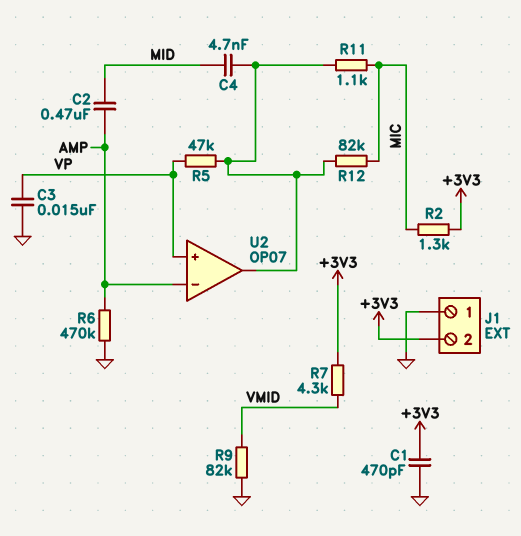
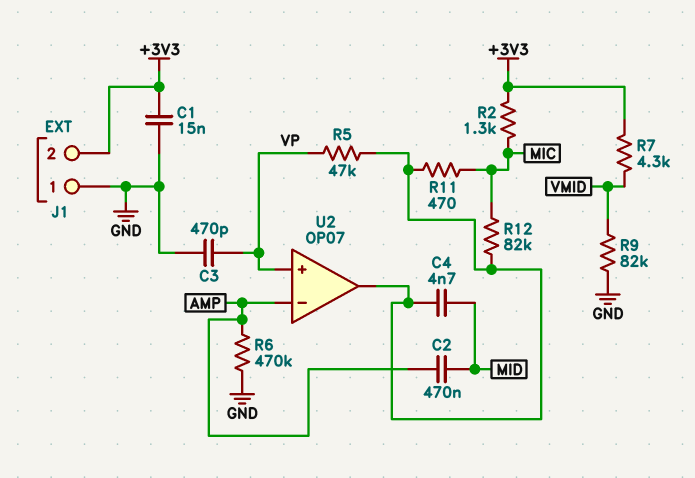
C1: 470pF (+3V3, GND) -> 15nF (+3V3, GND)
C3: 15nF (GND, VP) -> 470pF (GND, VP)
R11: 1.1k (MIC, U2/out) -> 470 (MIC, U2/out)

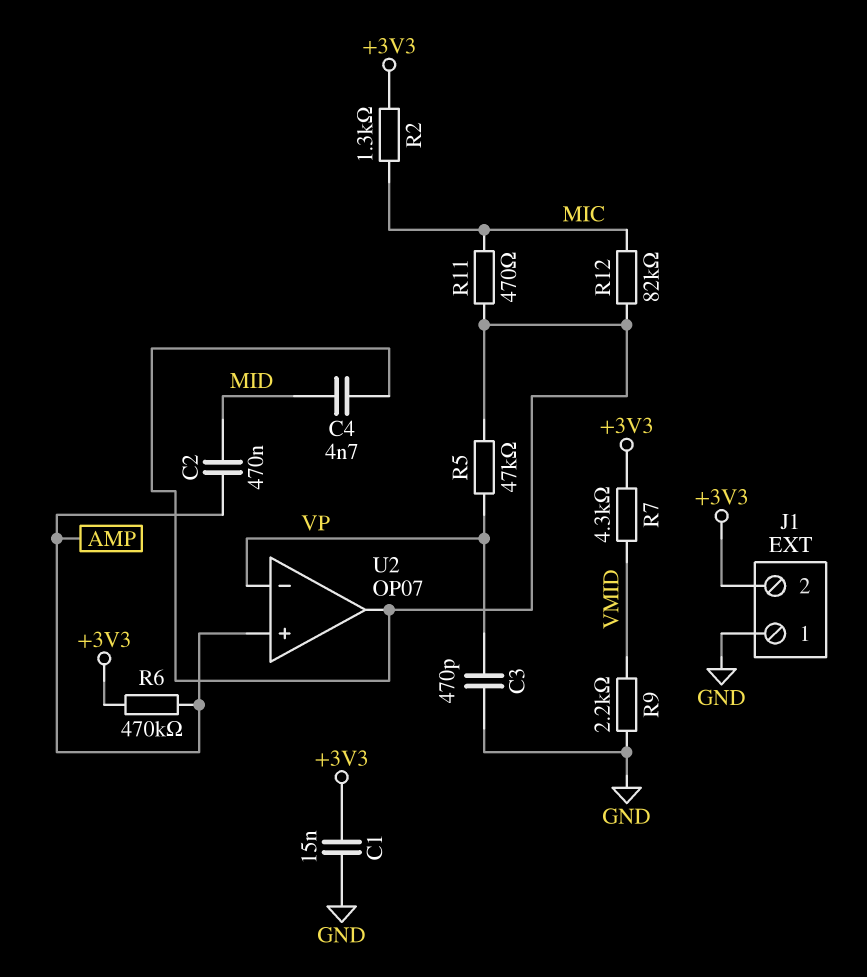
R6: 470k (AMP, GND) -> 470k (+3V3, AMP)
R9: 82k (GND, VMID) -> 2.2k (GND, VMID)
U2 pin in+: VP -> AMP
U2 pin in-: AMP -> VP

